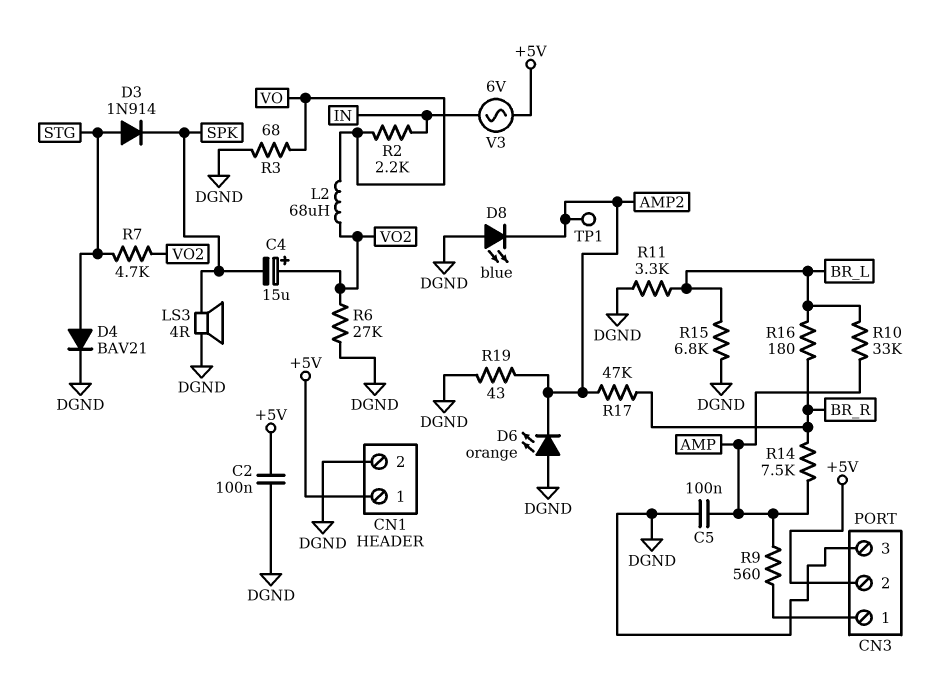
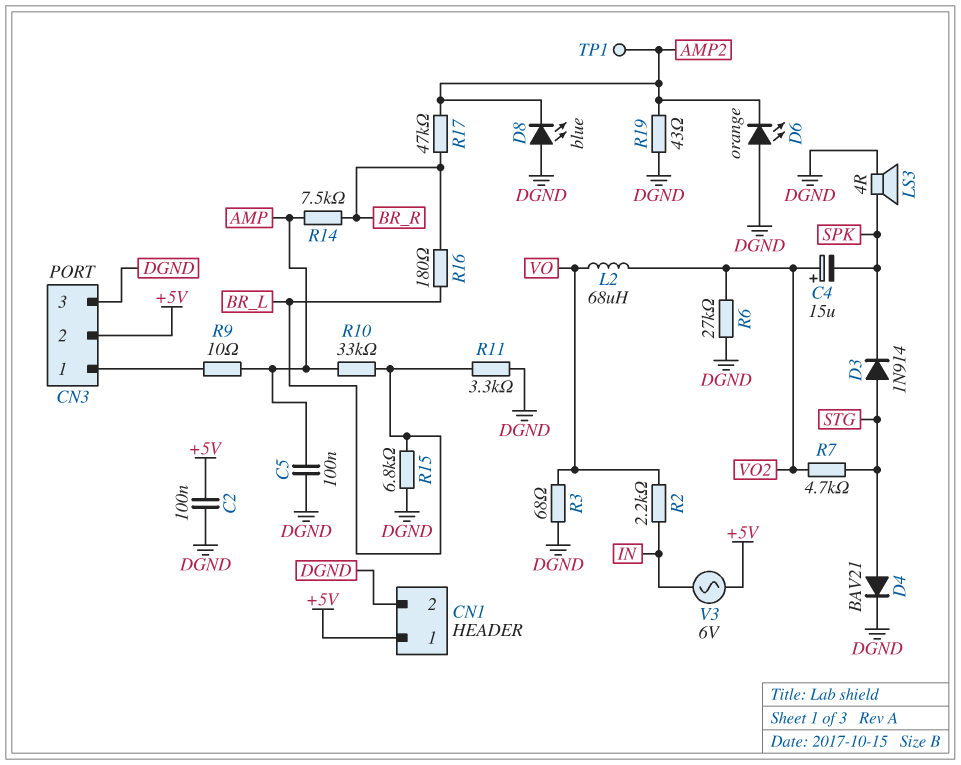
R9: 560 (AMP, CN3/1) -> 10 (AMP, CN3/1)

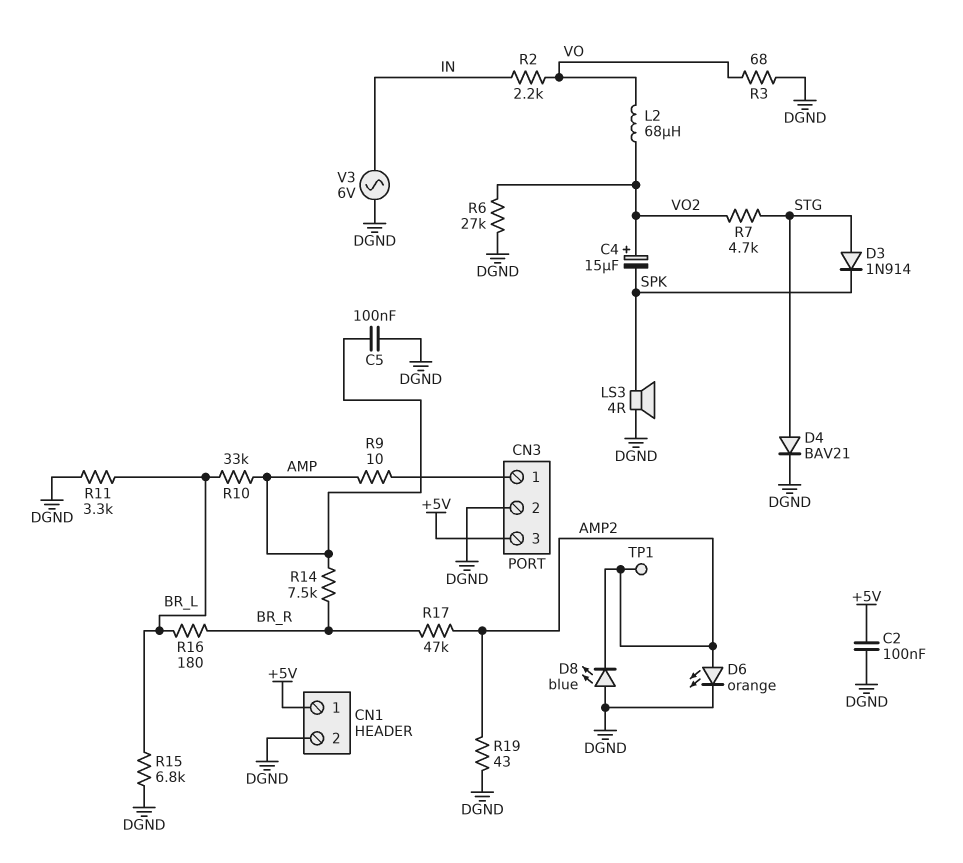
CN3 pin 2: +5V -> DGND
CN3 pin 3: DGND -> +5V
D6: LED orange (A DGND, K AMP2) -> LED orange (A AMP2, K DGND)
V3: AC 6V (+5V, IN) -> AC 6V (DGND, IN)

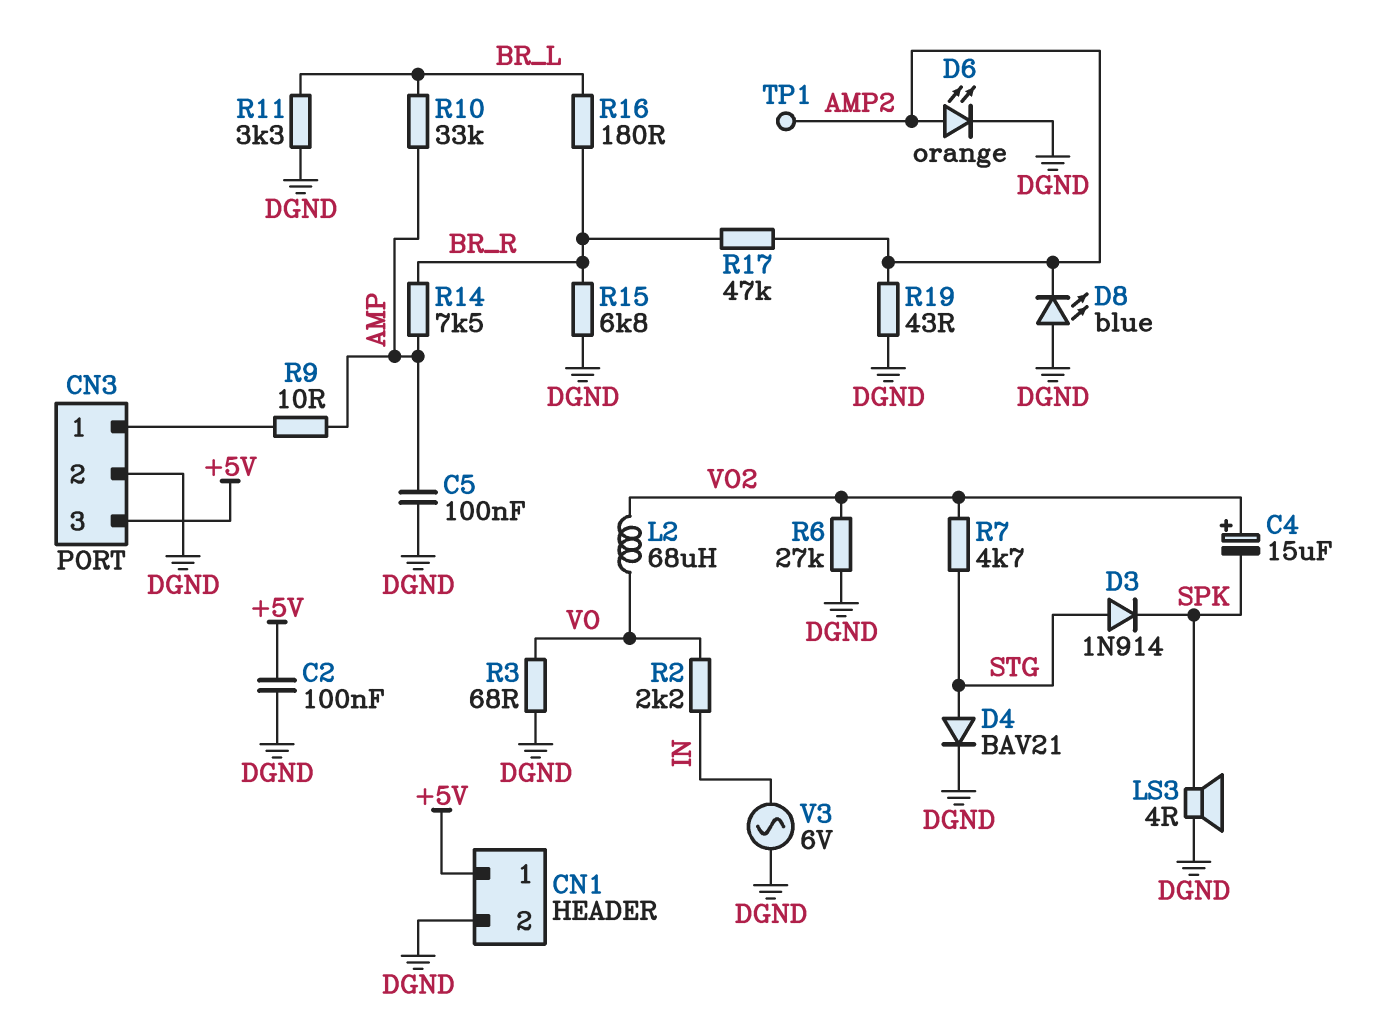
R15: 6.8k (BR_L, DGND) -> 6.8k (BR_R, DGND)

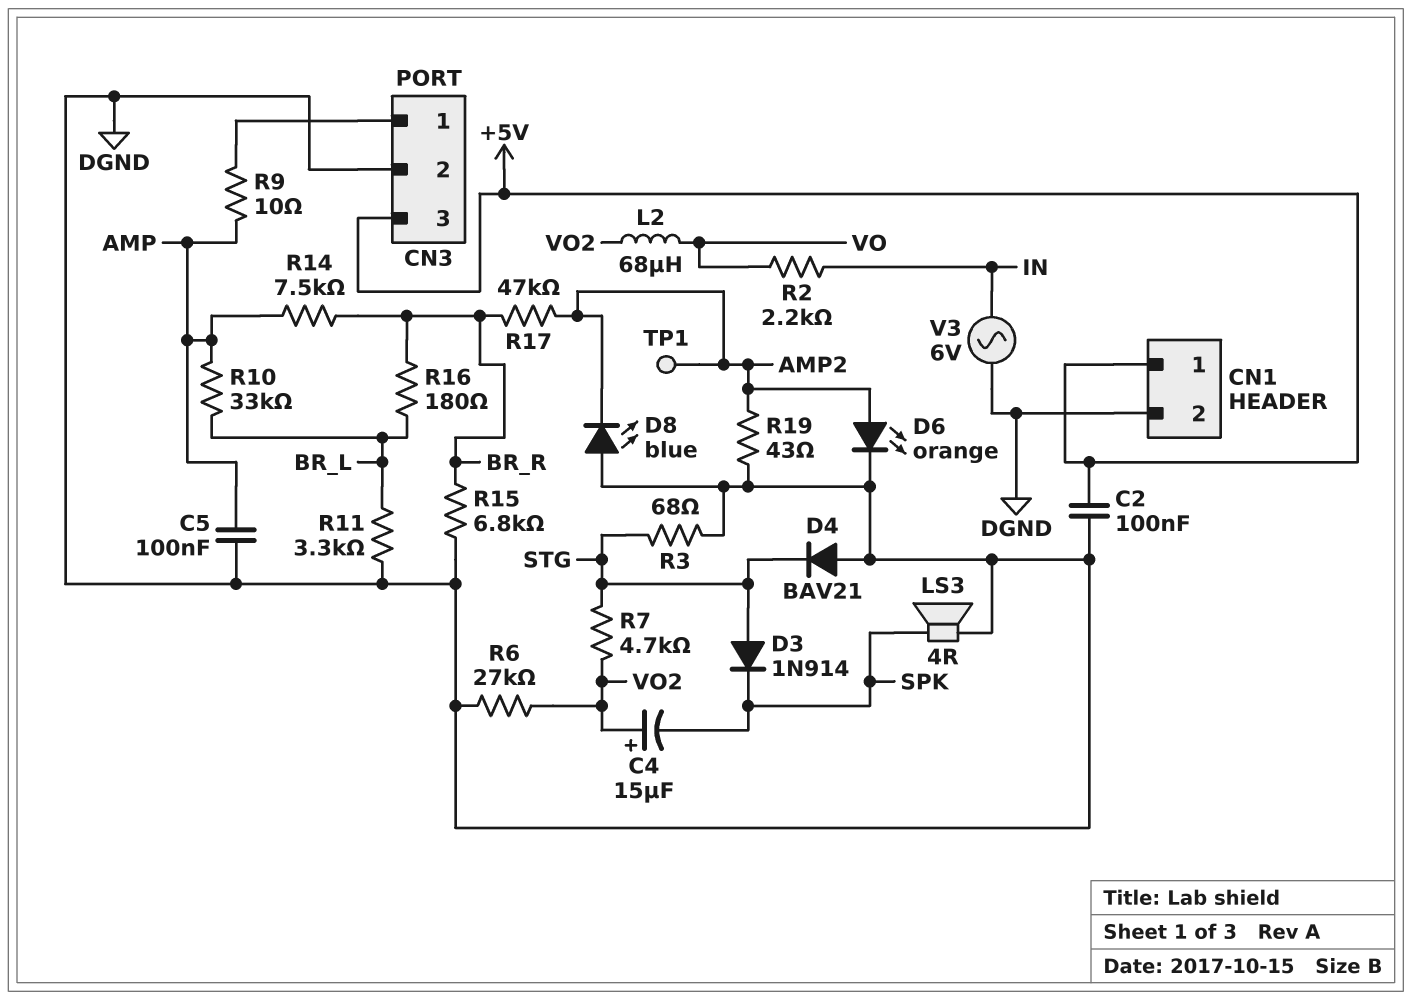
D4: diode BAV21 (A STG, K DGND) -> diode BAV21 (A DGND, K STG)
R3: 68 (DGND, VO) -> 68 (DGND, STG)

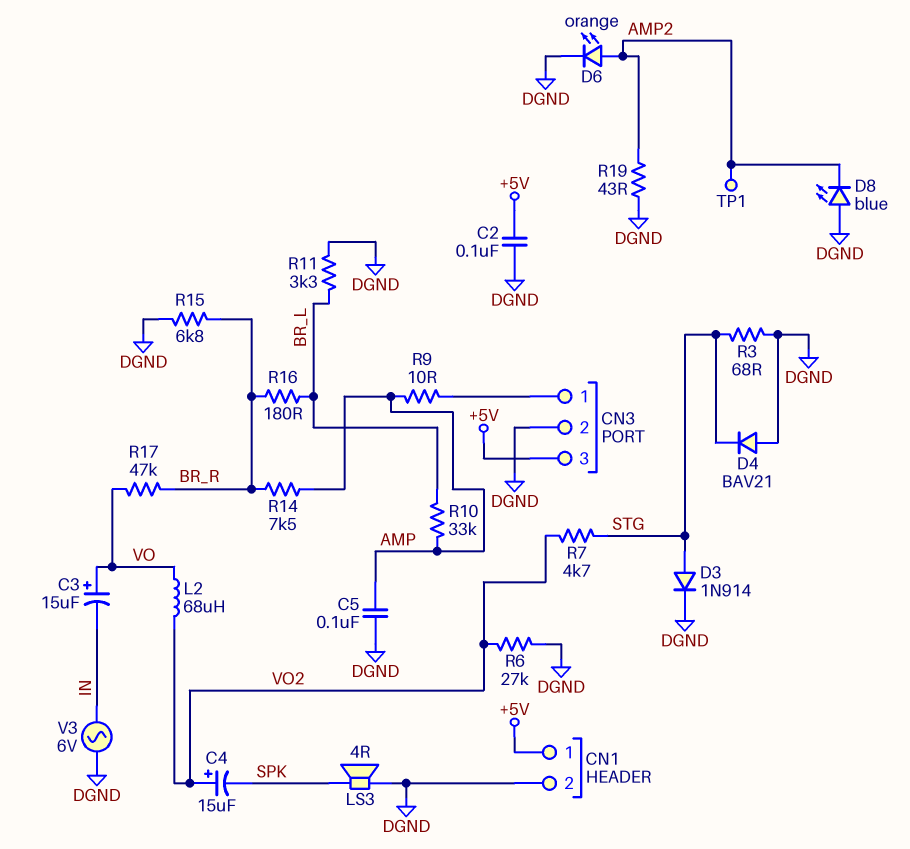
C3: none -> 15uF (plus VO, minus IN)
D3: diode 1N914 (A STG, K SPK) -> diode 1N914 (A STG, K DGND)
R2: 2.2k (IN, VO) -> none
R17: 47k (AMP2, BR_R) -> 47k (BR_R, VO)

